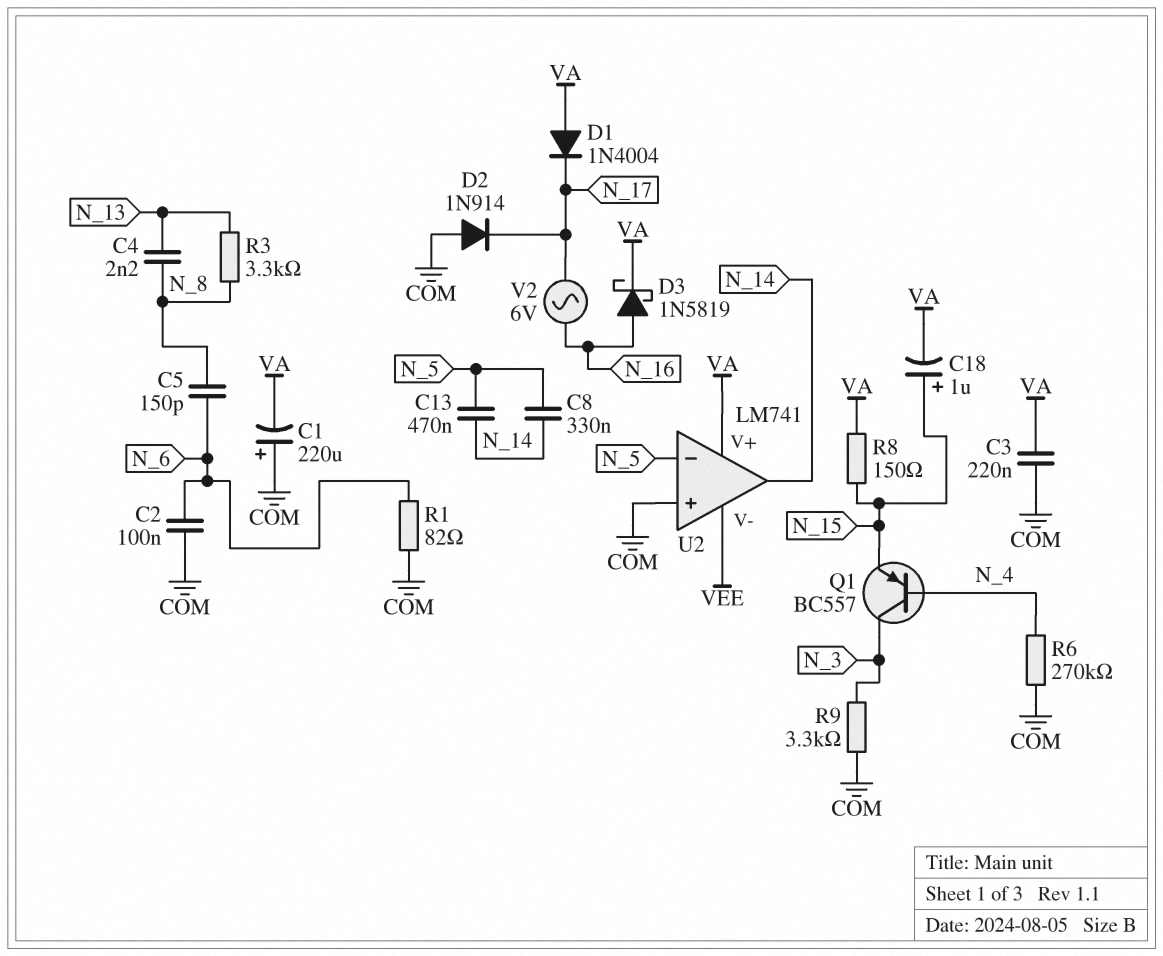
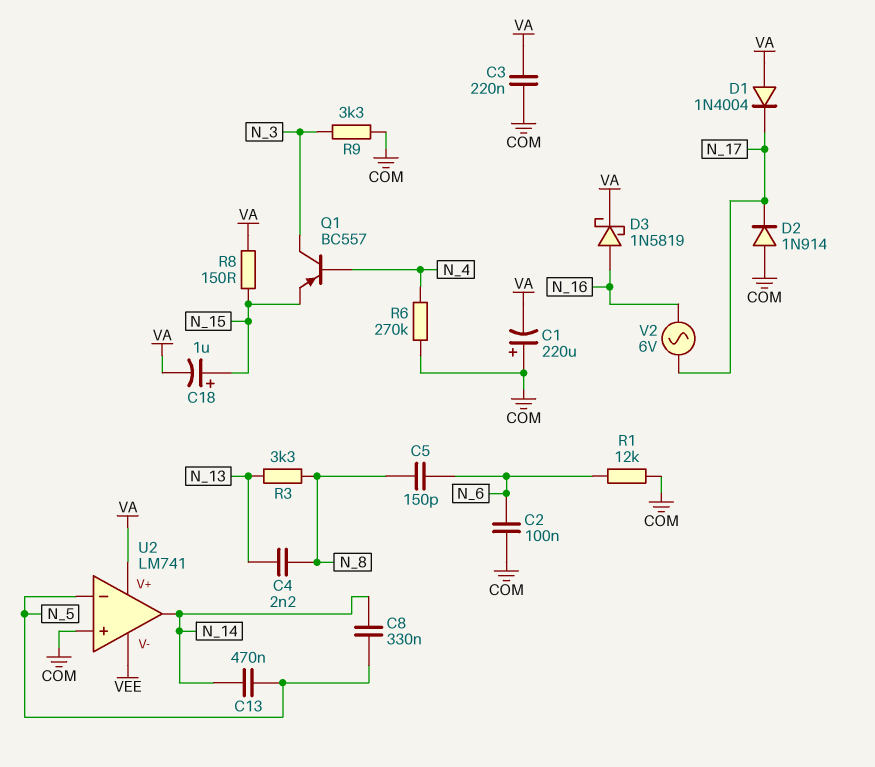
R1: 82 (COM, N_6) -> 12k (COM, N_6)

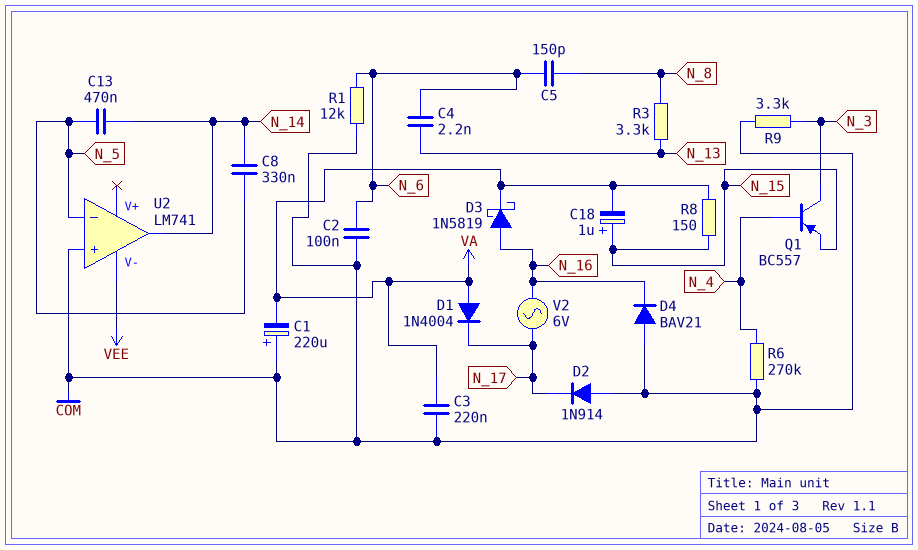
C4: 2.2nF (N_8, N_13) -> 2.2nF (N_6, N_13)
D4: none -> diode BAV21 (A COM, K N_16)
U2 pin V+: VA -> none

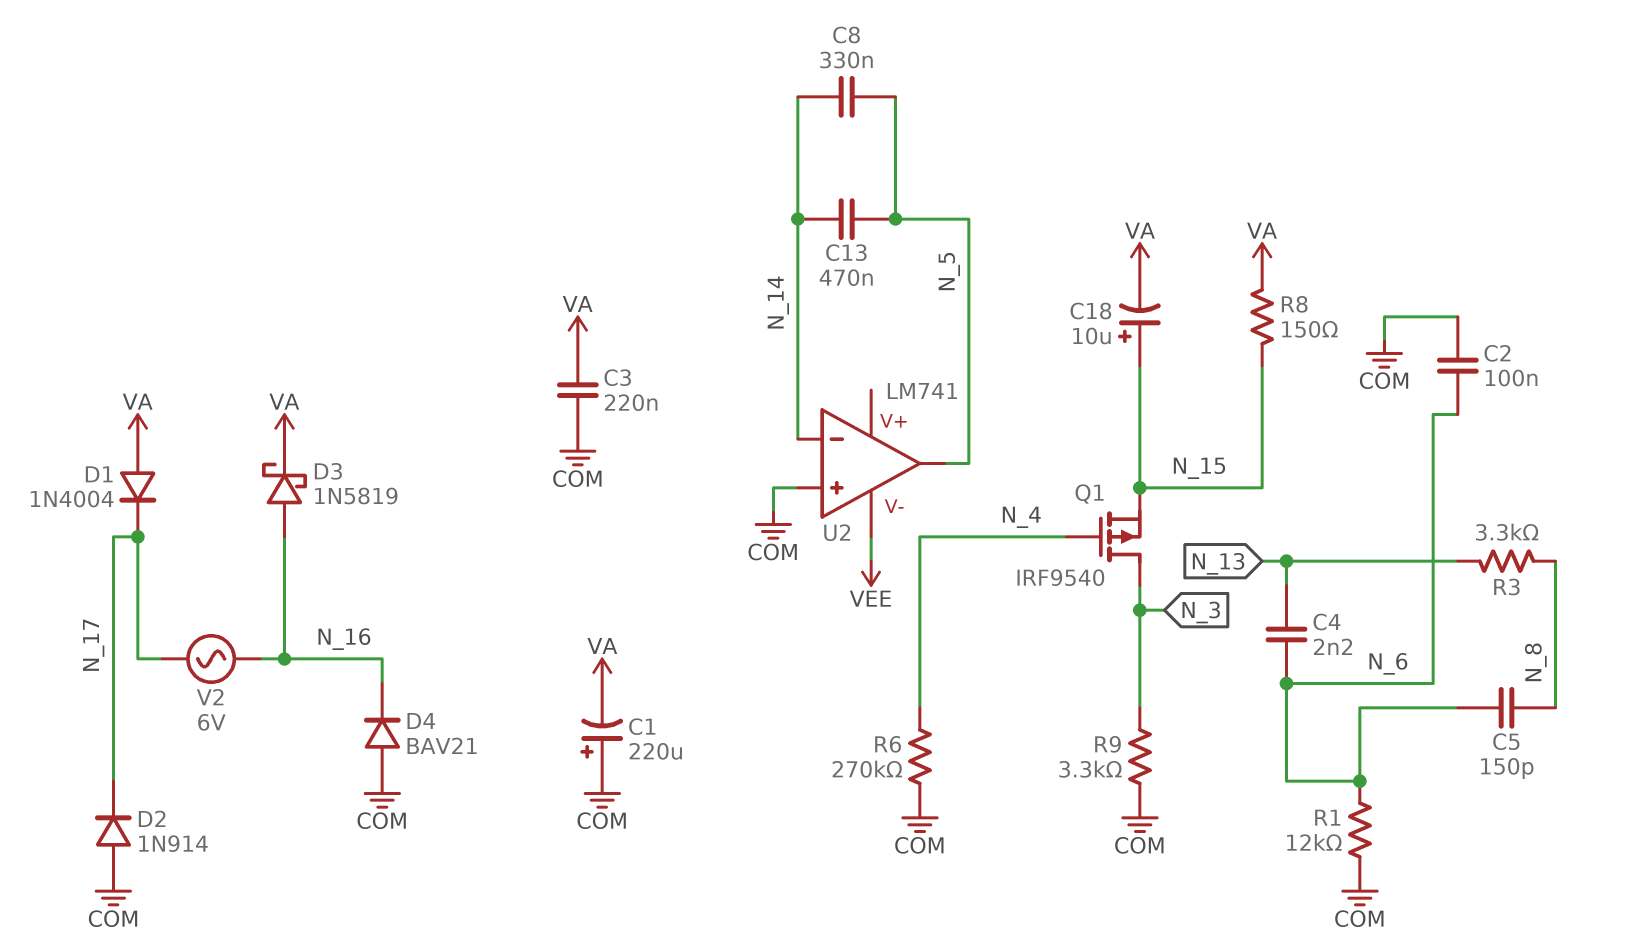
C18: 1uF (plus N_15, minus VA) -> 10uF (plus N_15, minus VA)
Q1: PNP BC557 (B N_4, C N_3, E N_15) -> PMOS IRF9540 (G N_4, D N_3, S N_15)
U2 pin in-: N_5 -> N_14
U2 pin out: N_14 -> N_5

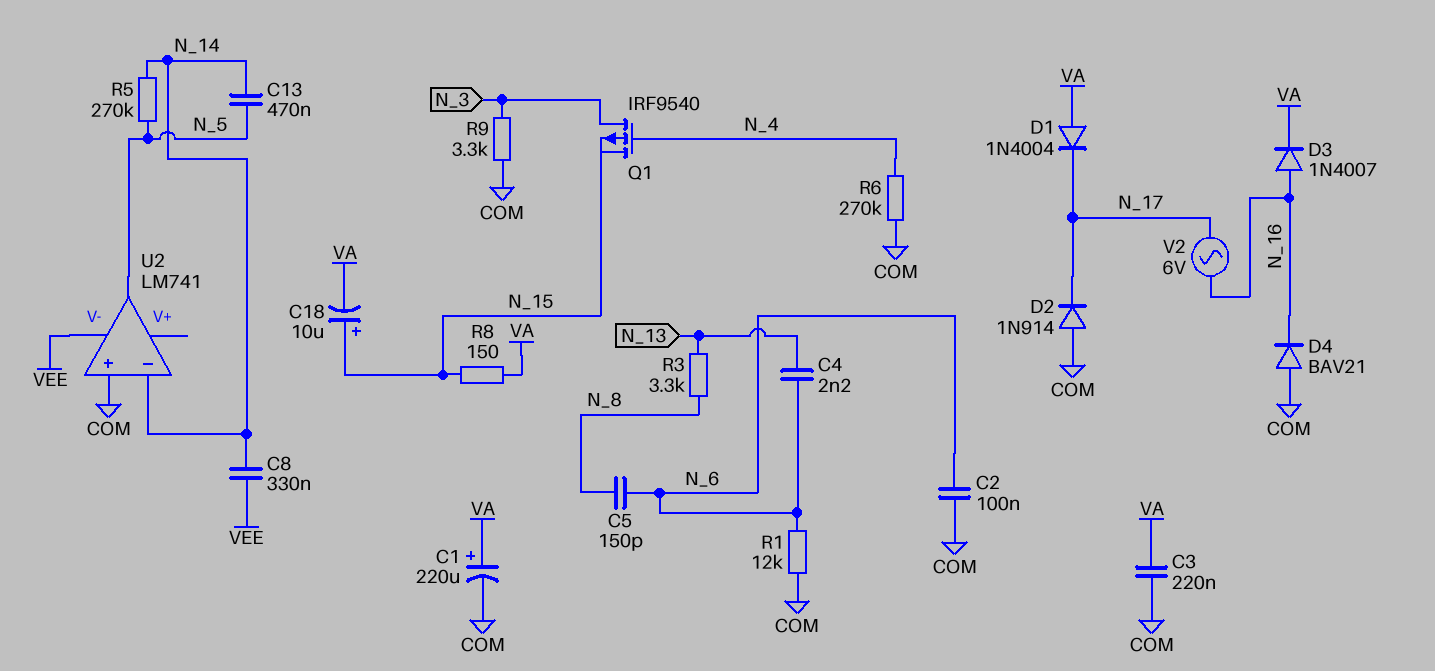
C1: 220uF (plus COM, minus VA) -> 220uF (plus VA, minus COM)
C8: 330nF (N_5, N_14) -> 330nF (N_14, VEE)
D3: schottky 1N5819 (A N_16, K VA) -> diode 1N4007 (A N_16, K VA)
R5: none -> 270k (N_5, N_14)

